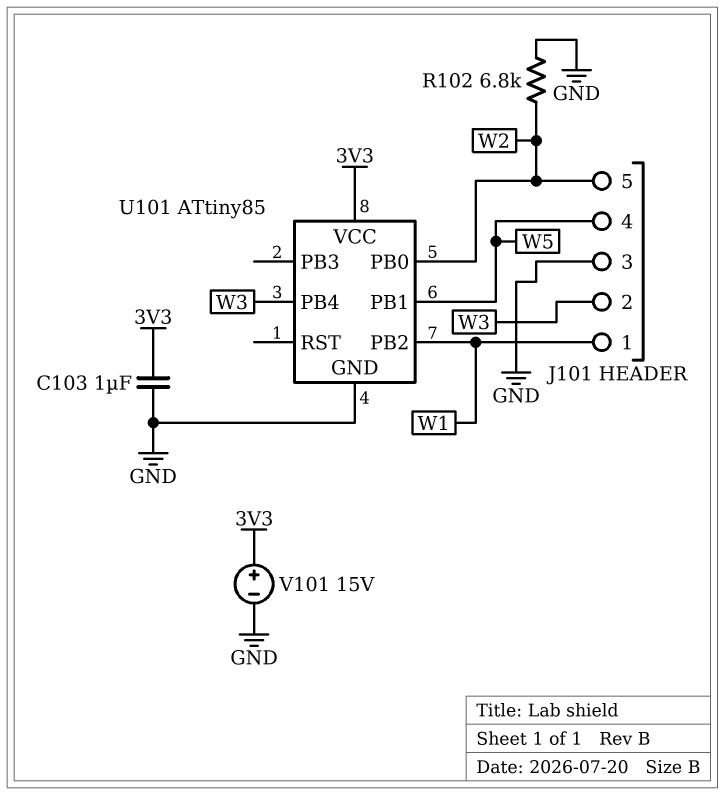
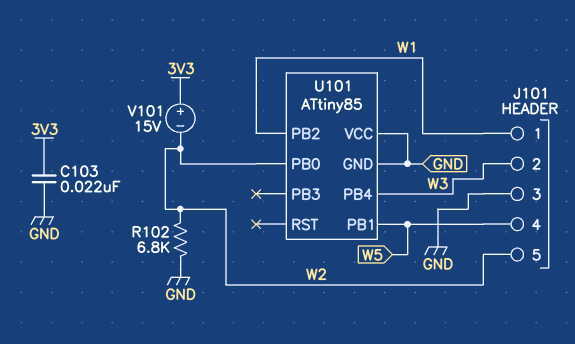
C103: 1uF (3V3, GND) -> 22nF (3V3, GND)
U101 pin VCC: 3V3 -> GND
V101: 15V (plus 3V3, minus GND) -> 15V (plus 3V3, minus W2)

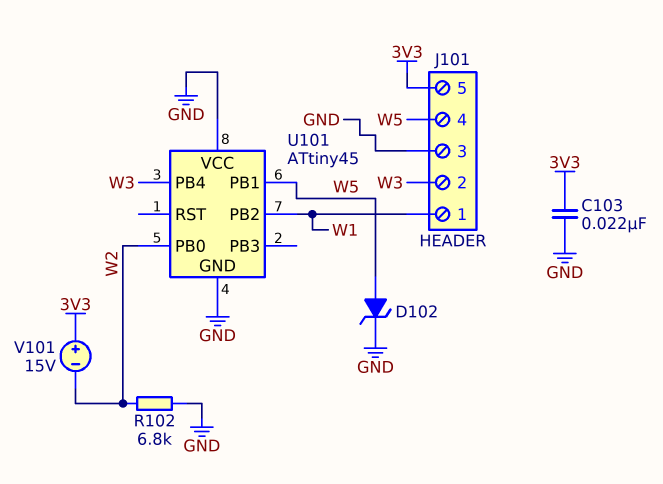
D102: none -> zener (A W5, K GND)
J101 pin 5: W2 -> 3V3
U101: ATtiny85 -> ATtiny45

